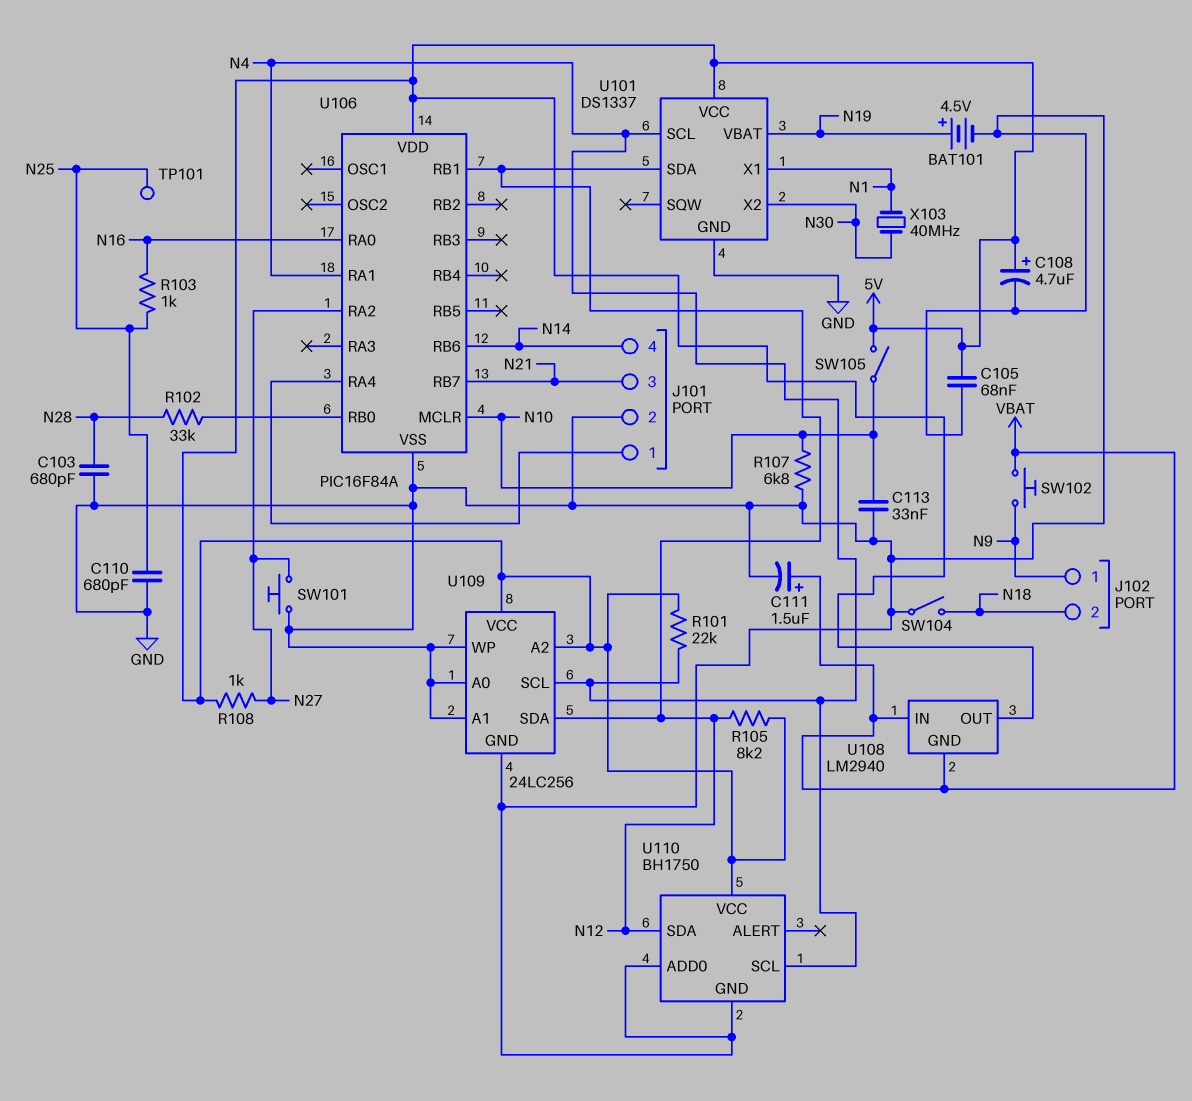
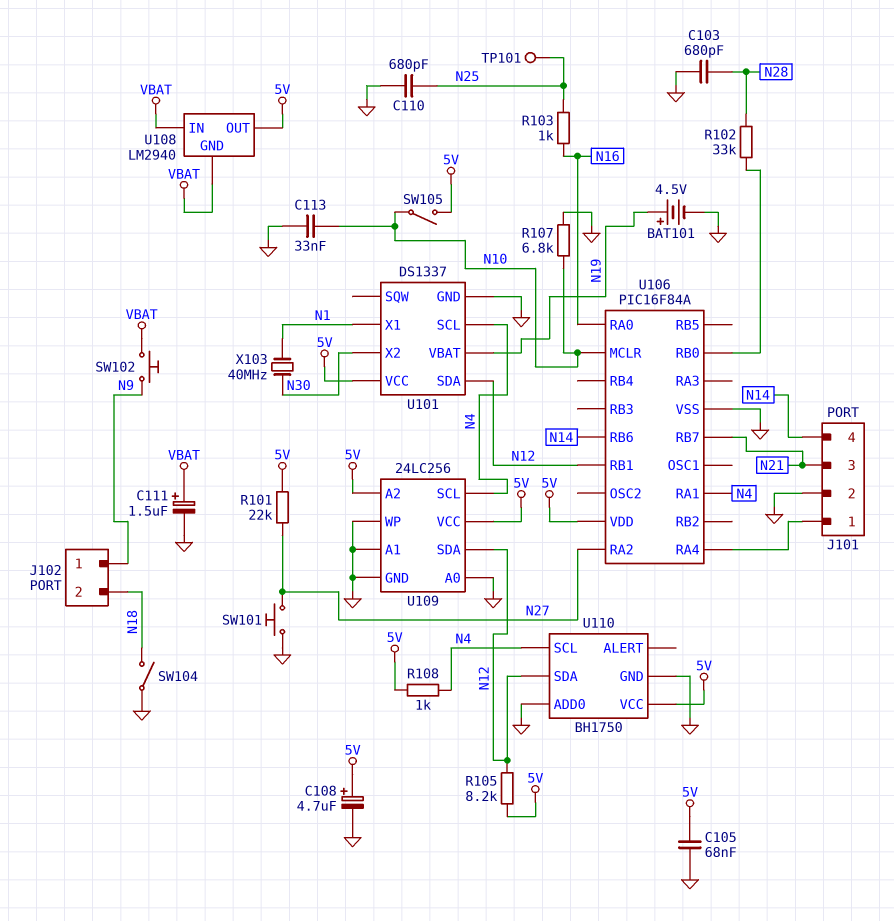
R101: 22k (5V, N4) -> 22k (5V, N27)
R108: 1k (5V, N27) -> 1k (5V, N4)

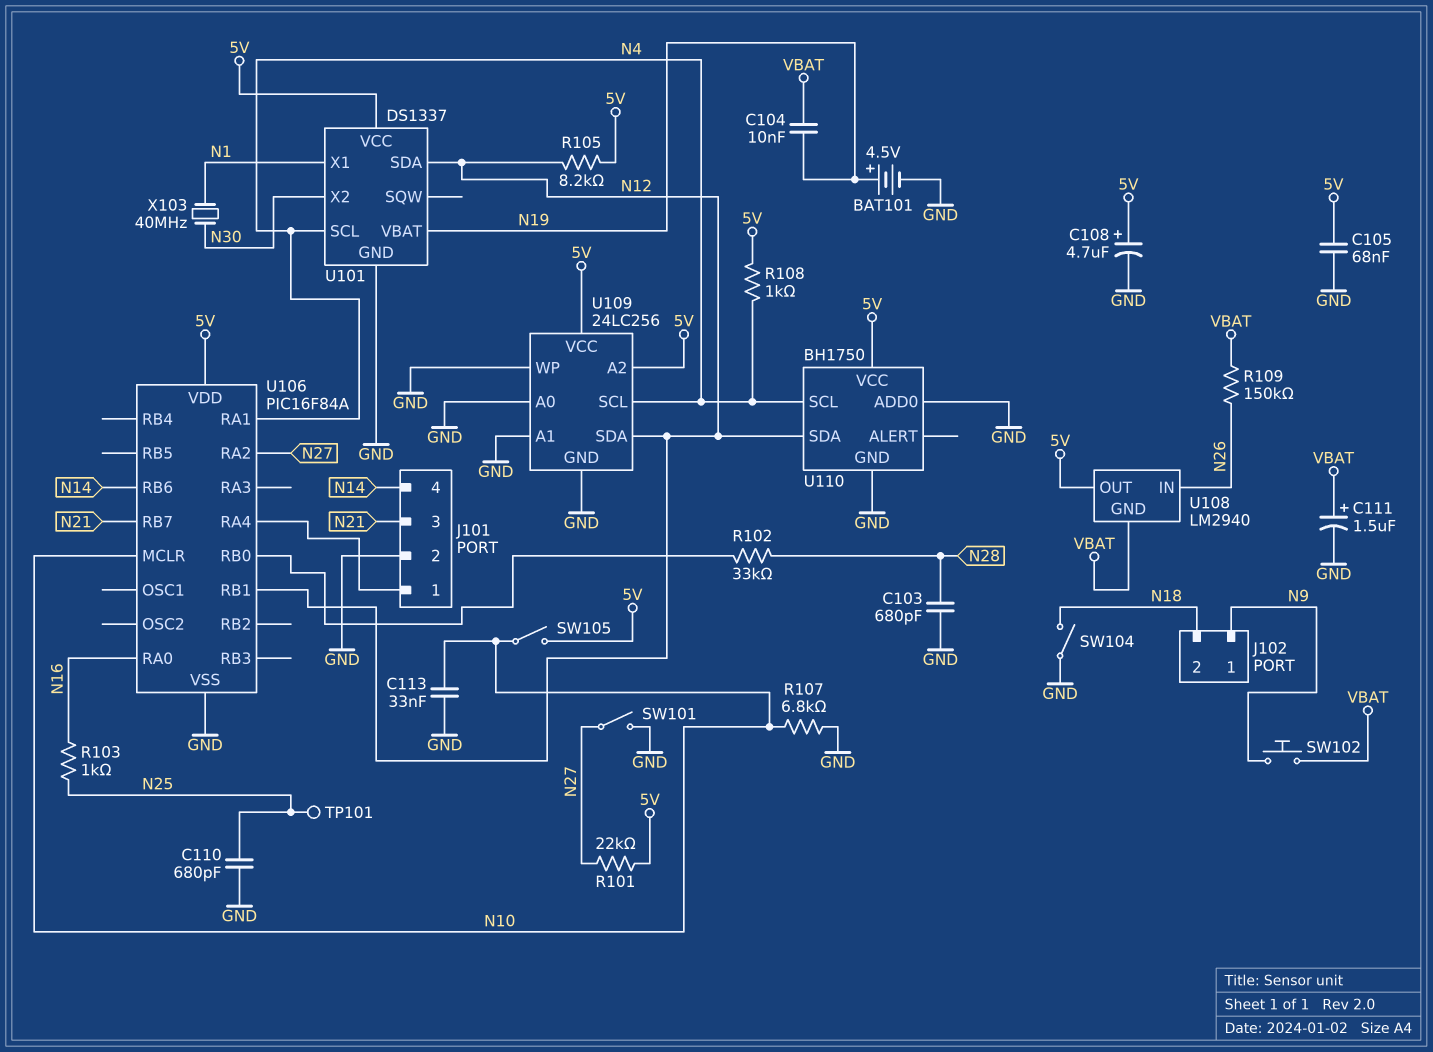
C104: none -> 10nF (N19, VBAT)
R109: none -> 150k (N26, VBAT)
SW101: button (GND, N27) -> switch (GND, N27)
U108 pin IN: VBAT -> N26

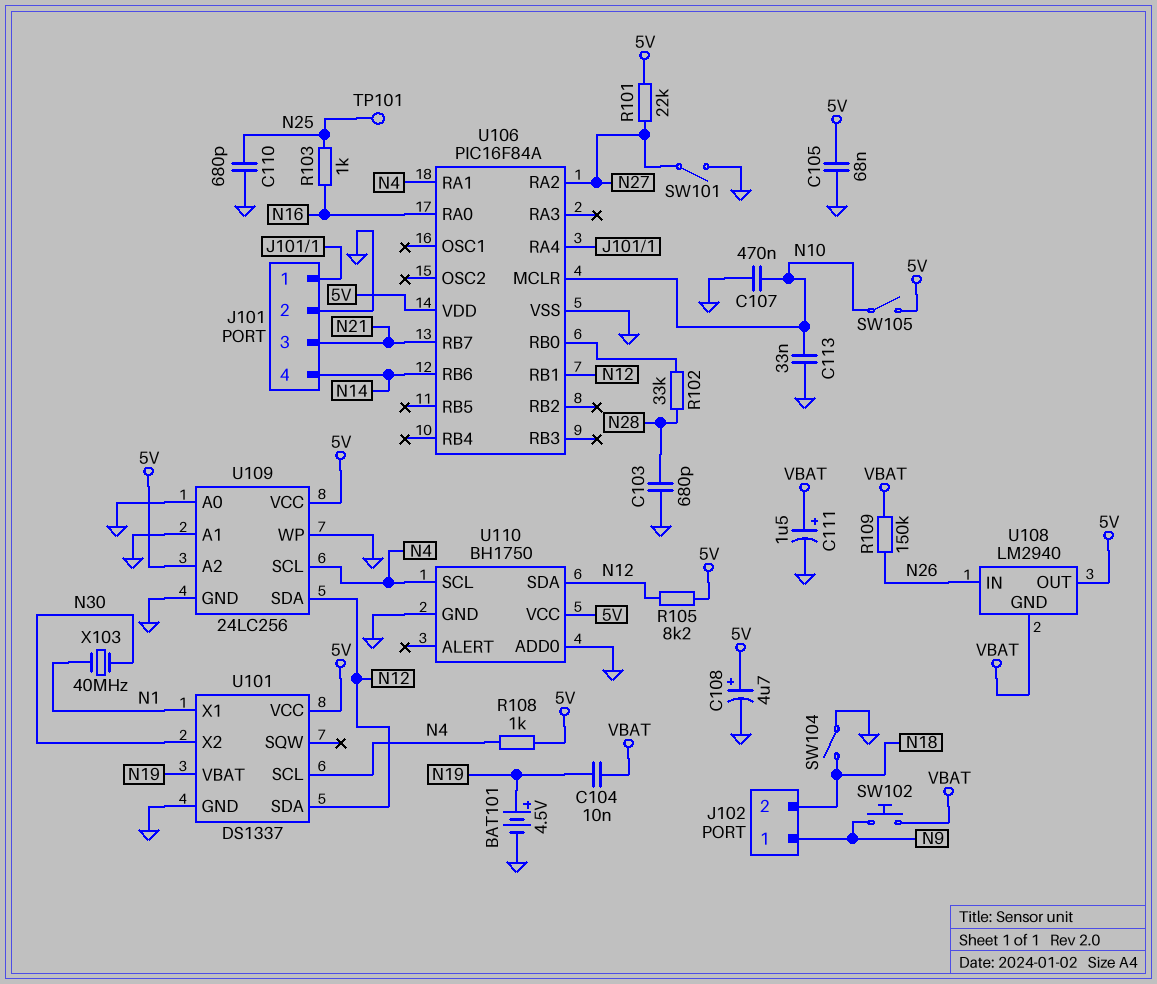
C107: none -> 470nF (GND, N10)
R107: 6.8k (GND, N10) -> none

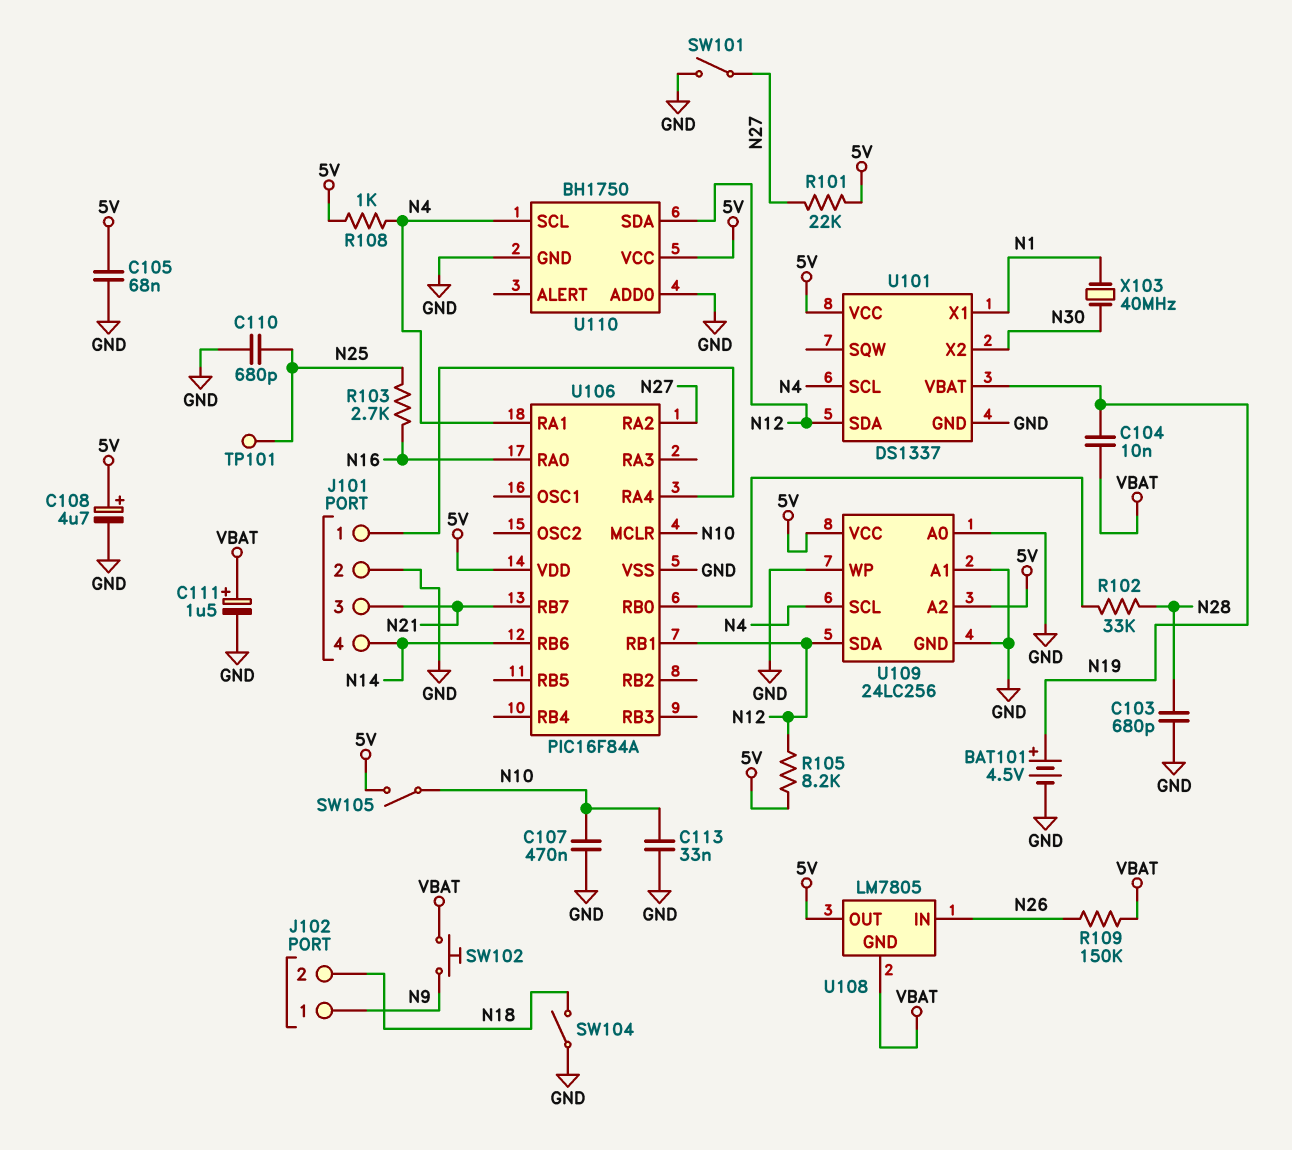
R103: 1k (N16, N25) -> 2.7k (N16, N25)
U108: LM2940 -> LM7805

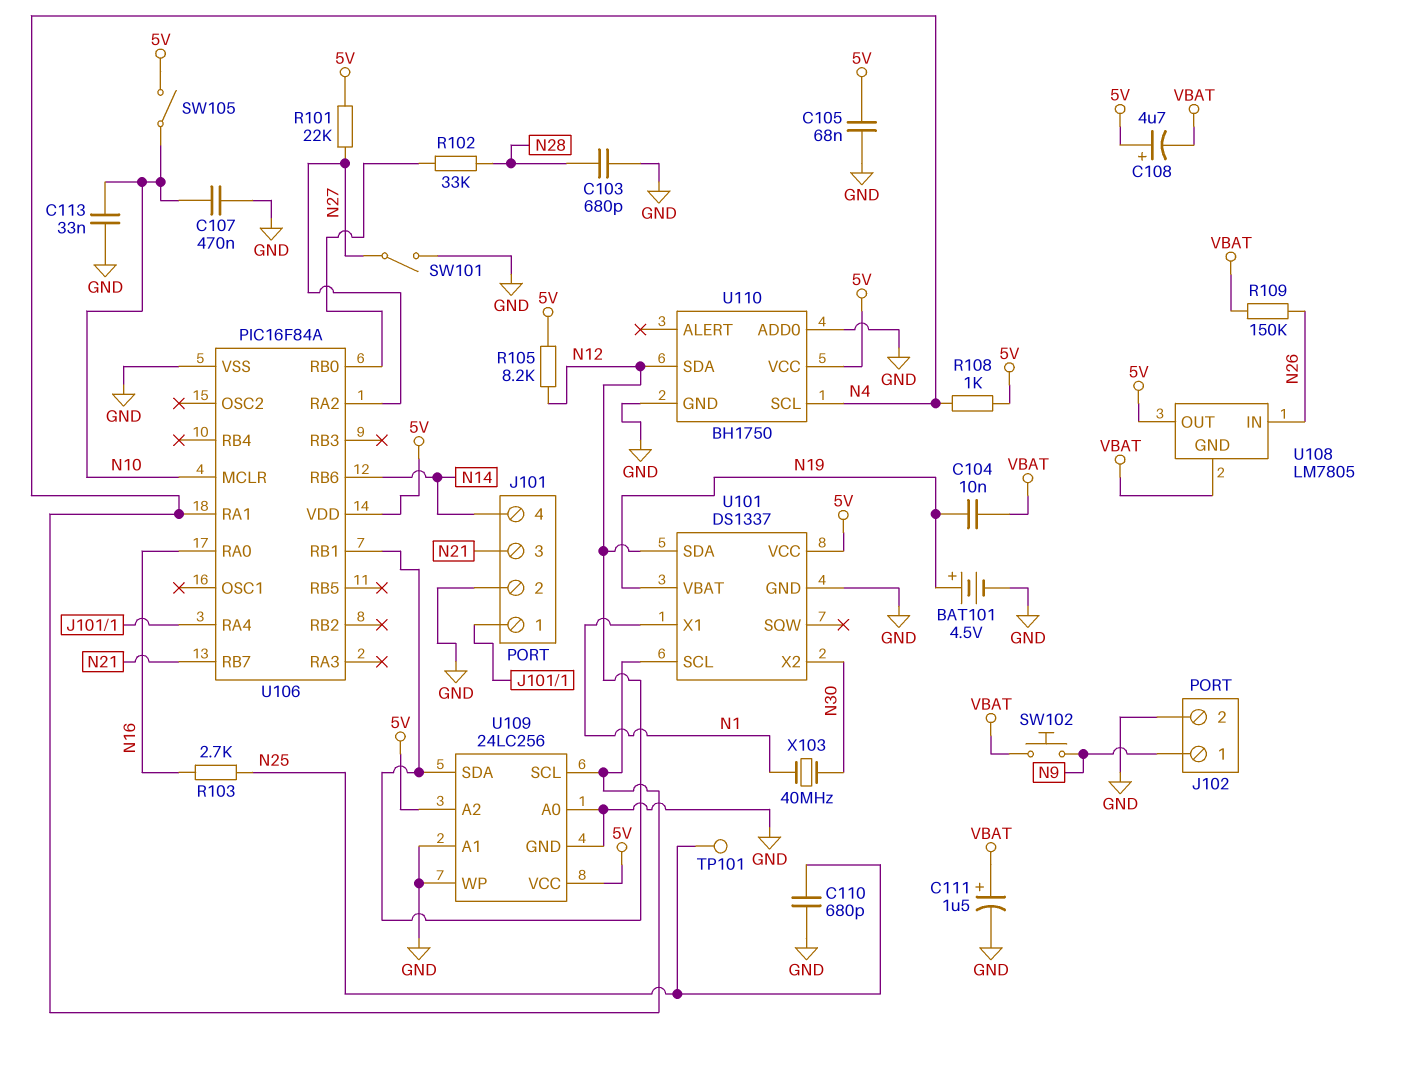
C108: 4.7uF (plus 5V, minus GND) -> 4.7uF (plus 5V, minus VBAT)
J102 pin 2: N18 -> GND
SW104: switch (GND, N18) -> none

